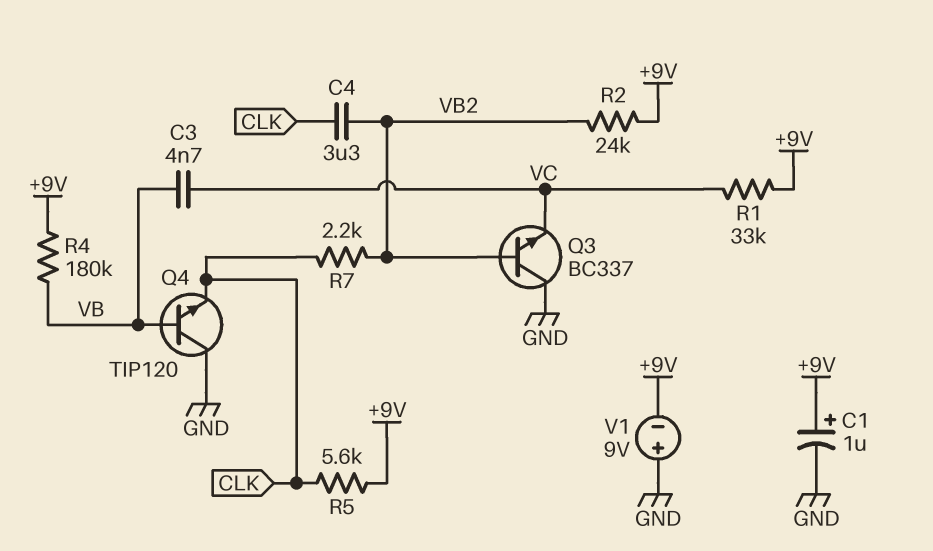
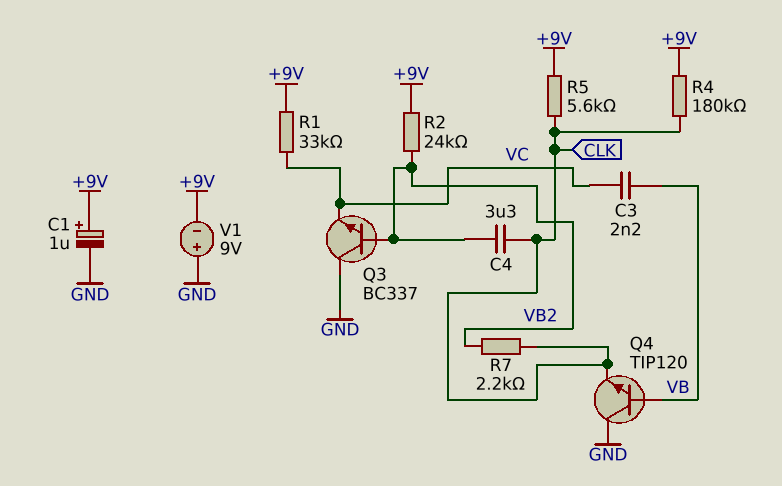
C3: 4.7nF (VB, VC) -> 2.2nF (VB, VC)
R4: 180k (+9V, VB) -> 180k (+9V, CLK)

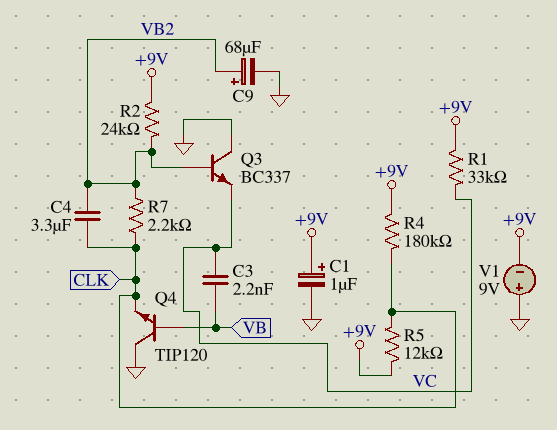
C9: none -> 68uF (plus VB2, minus GND)
R5: 5.6k (+9V, CLK) -> 12k (+9V, CLK)

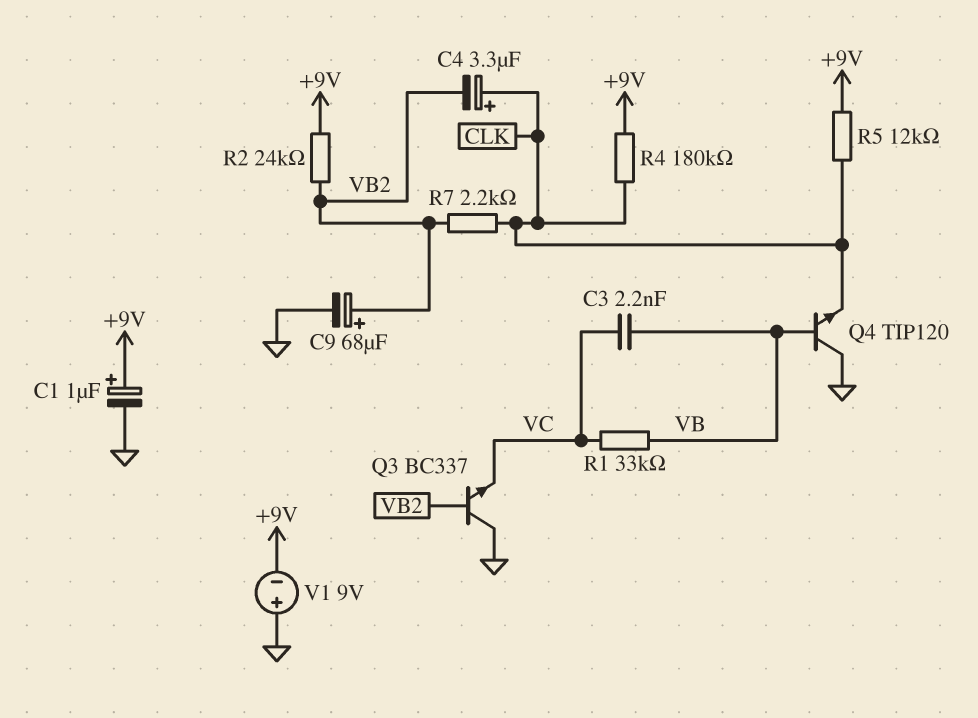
C4: 3.3uF (CLK, VB2) -> 3.3uF (plus CLK, minus VB2)
R1: 33k (+9V, VC) -> 33k (VB, VC)

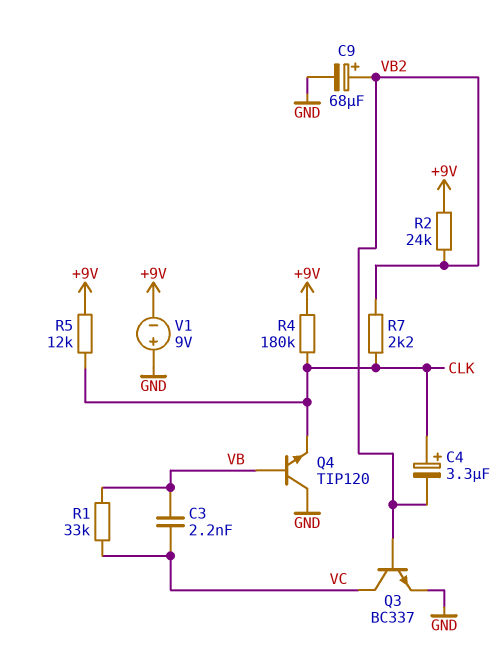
C1: 1uF (plus +9V, minus GND) -> none
Q3: NPN BC337 (B VB2, C GND, E VC) -> NPN BC337 (B VB2, C VC, E GND)

